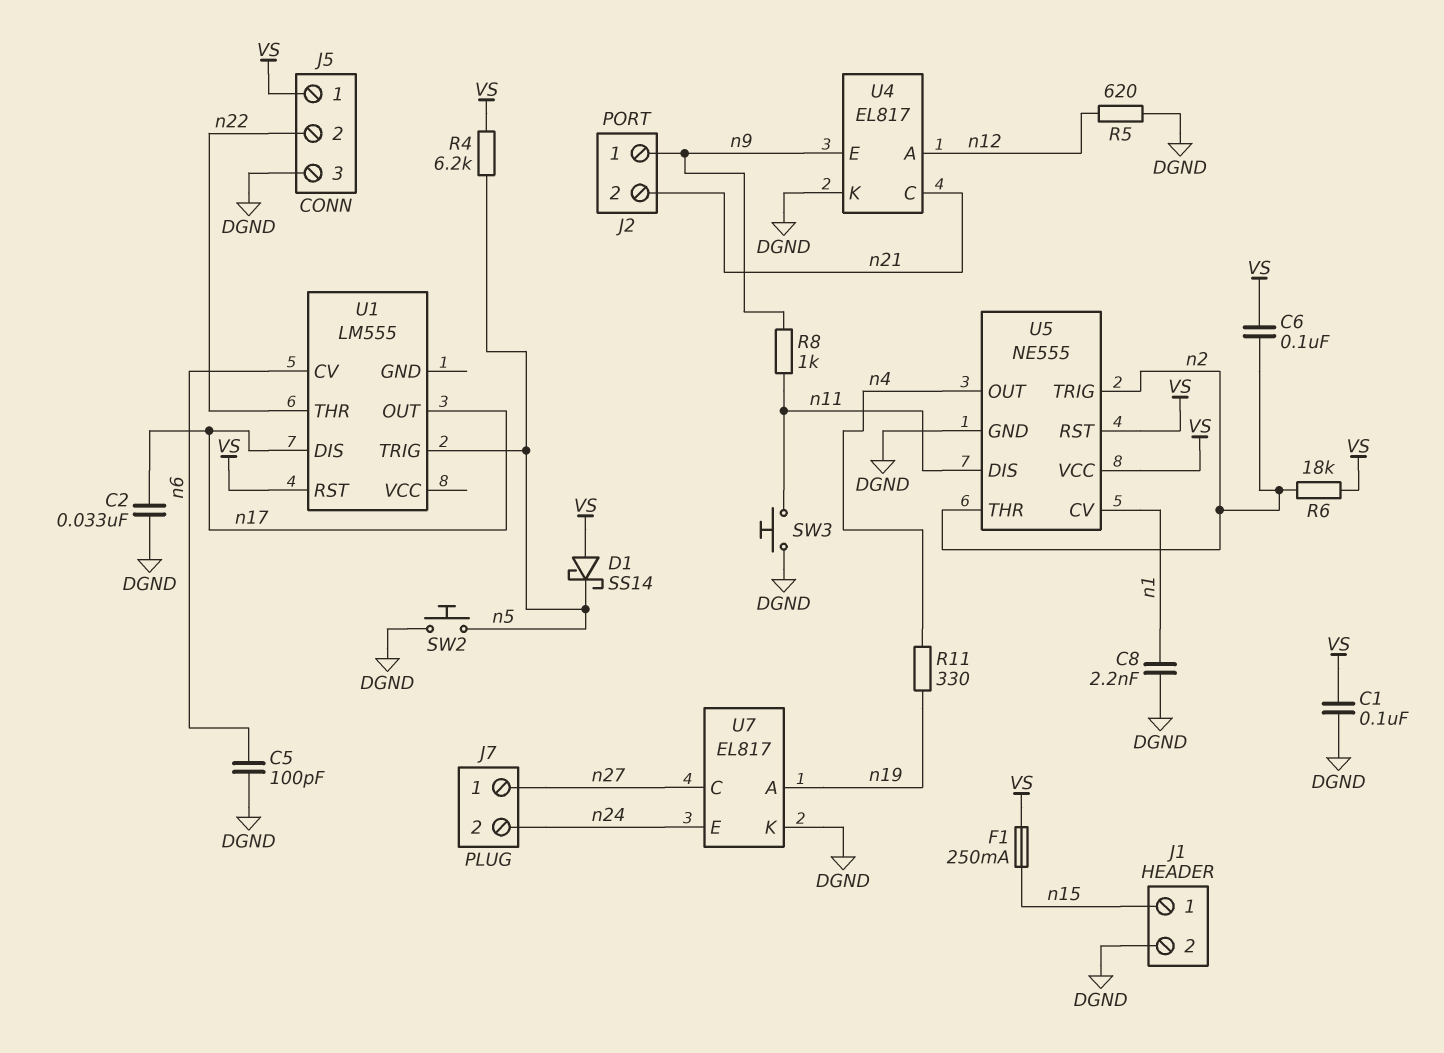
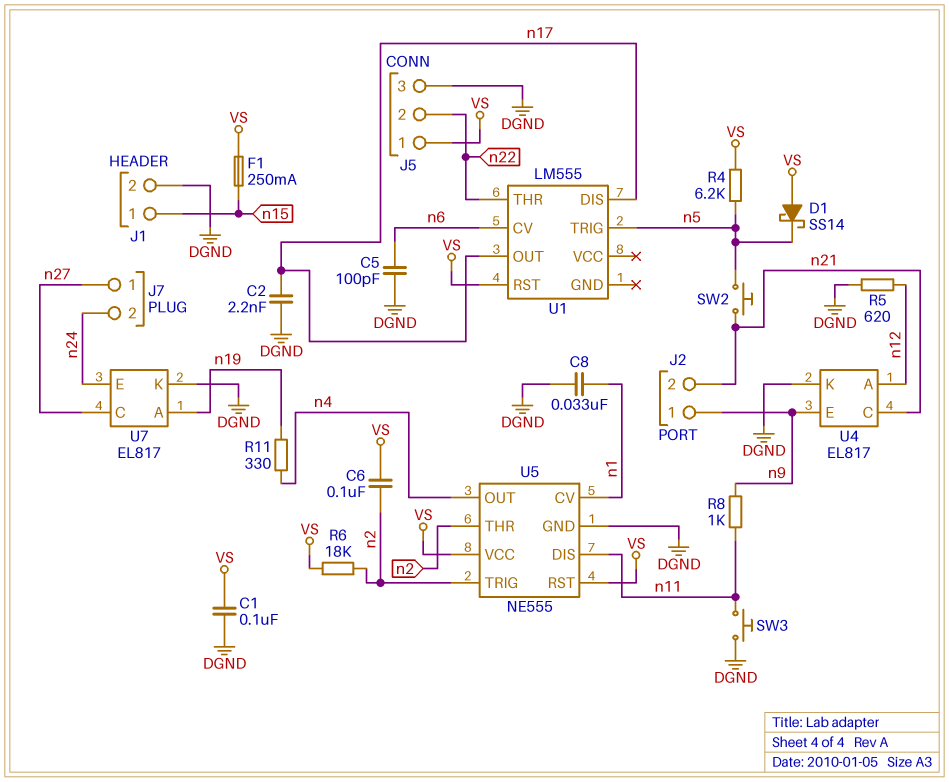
C2: 33nF (DGND, n17) -> 2.2nF (DGND, n17)
C8: 2.2nF (DGND, n1) -> 33nF (DGND, n1)
SW2: button (DGND, n5) -> button (n5, n21)

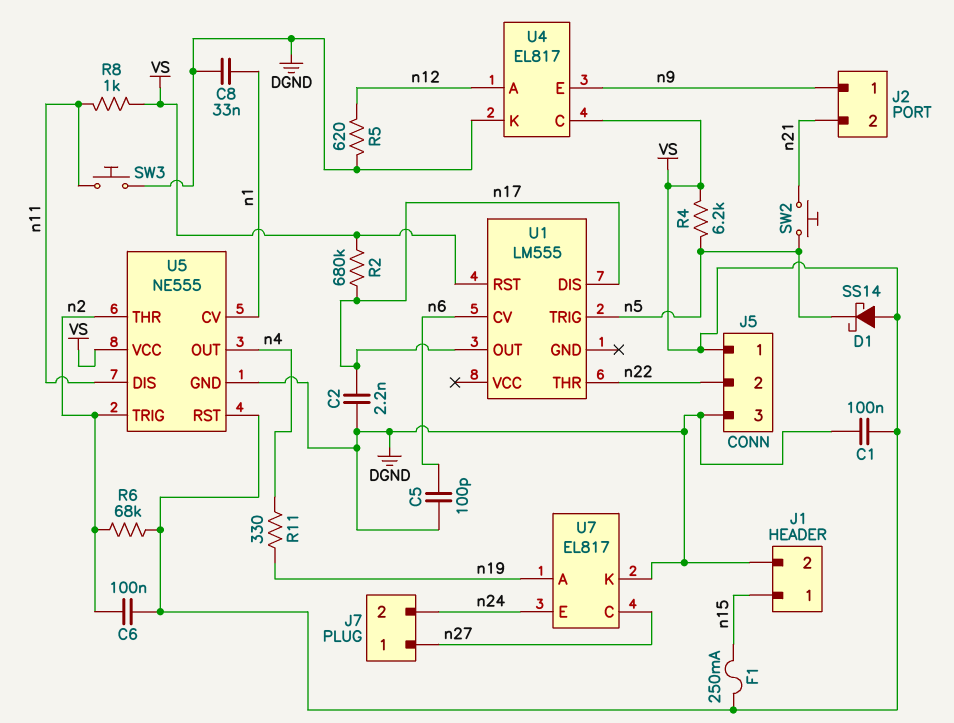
R2: none -> 680k (VS, n17)
R6: 18k (VS, n2) -> 68k (VS, n2)
R8: 1k (n9, n11) -> 1k (VS, n11)
U4 pin C: n21 -> VS

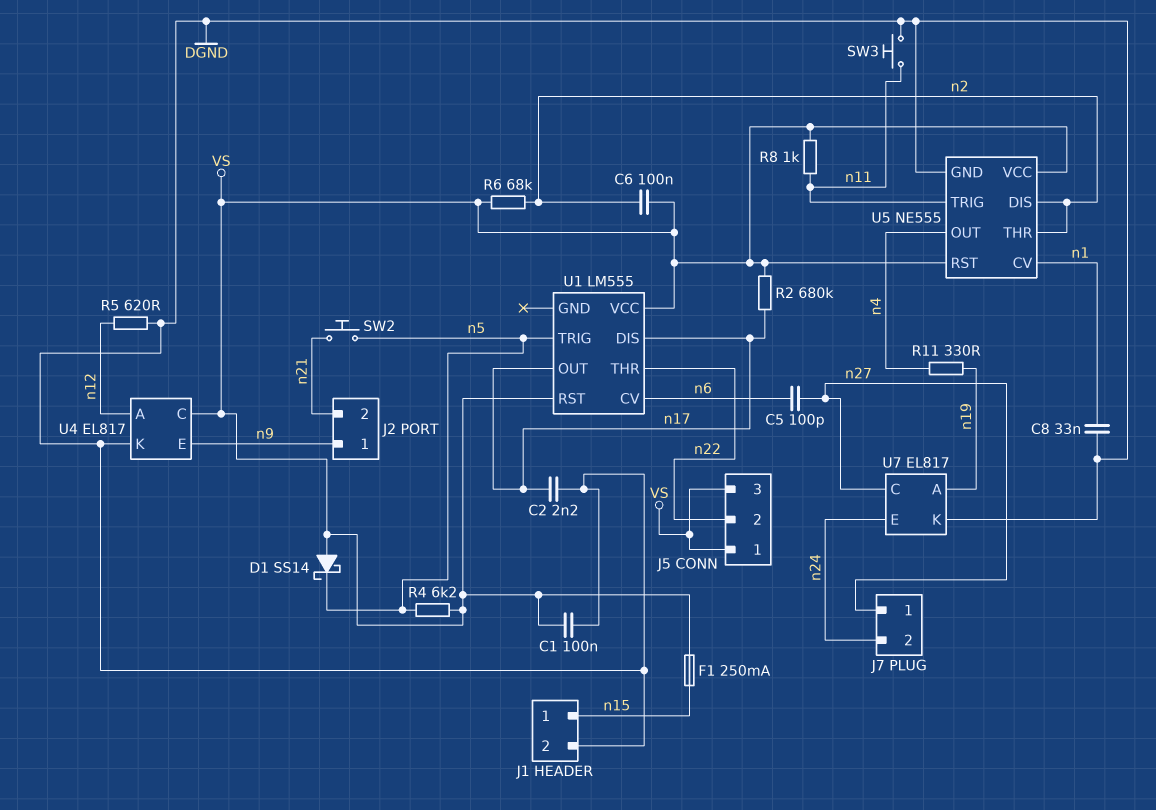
C5: 100pF (DGND, n6) -> 100pF (n6, n27)
J5 pin 3: DGND -> VS
U1 pin VCC: none -> VS
U5 pin DIS: n11 -> n2
U5 pin TRIG: n2 -> n11

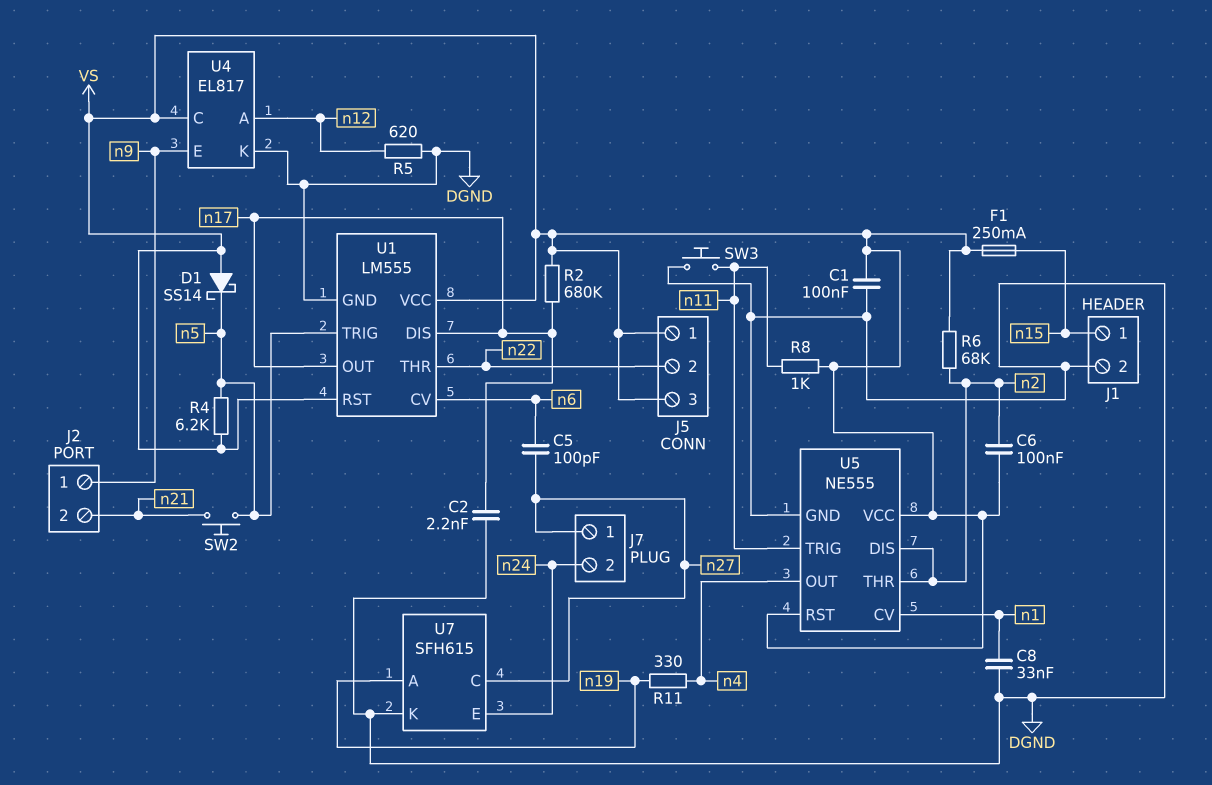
U1 pin GND: none -> DGND
U7: EL817 -> SFH615

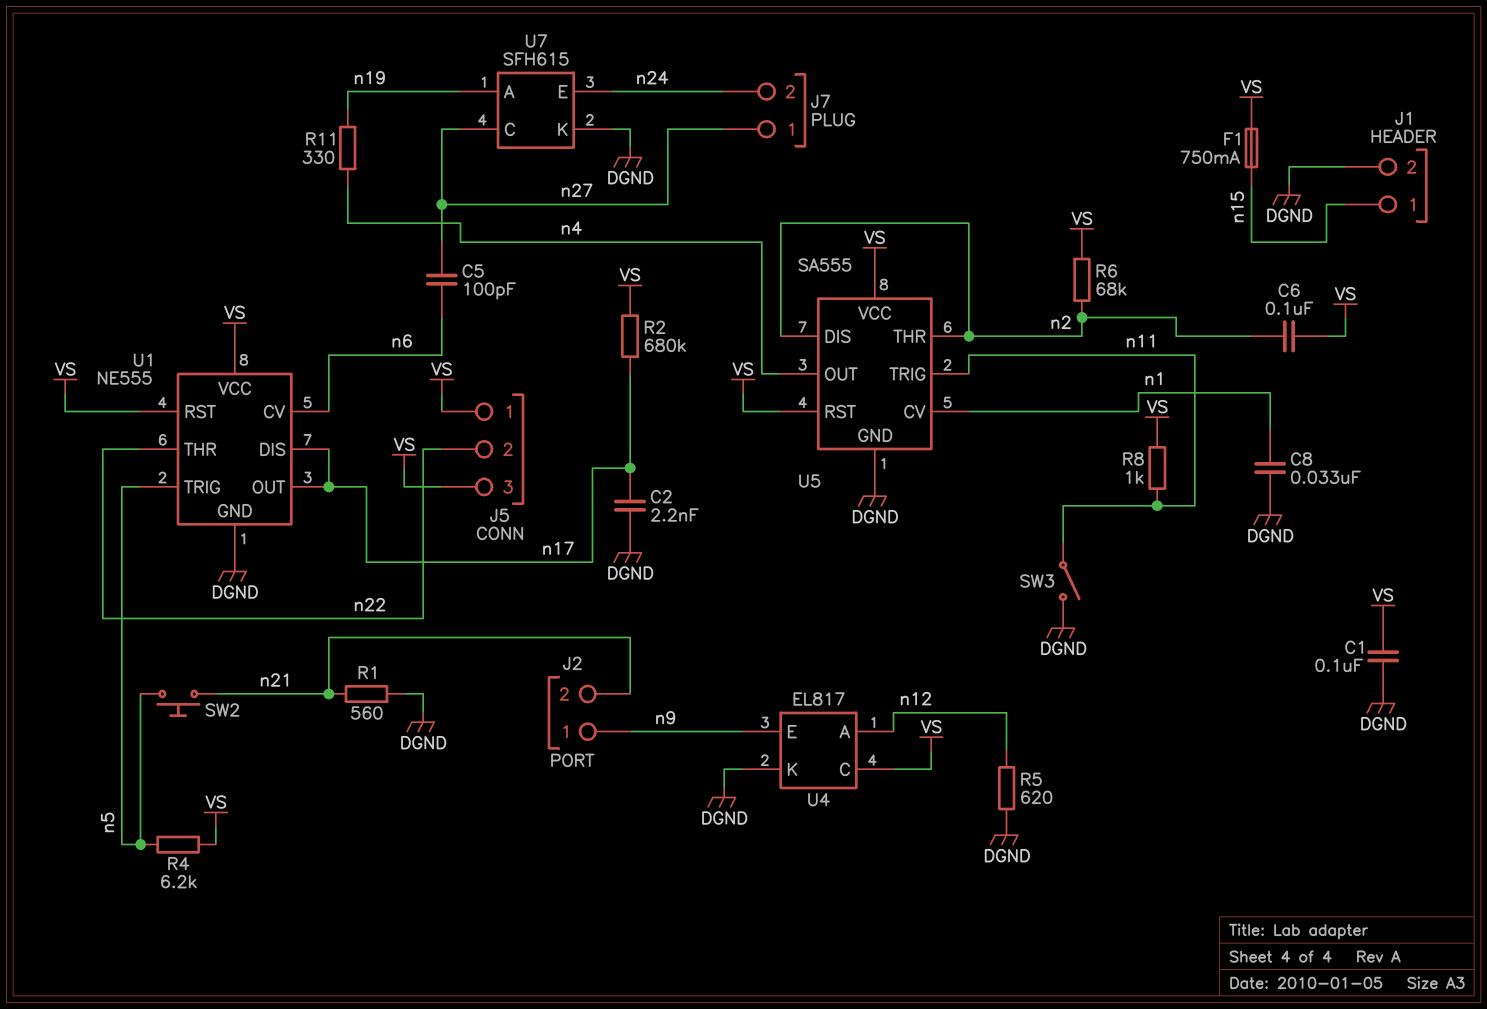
D1: schottky SS14 (A VS, K n5) -> none
F1: 250mA (VS, n15) -> 750mA (VS, n15)
R1: none -> 560 (DGND, n21)
SW3: button (DGND, n11) -> switch (DGND, n11)
U1: LM555 -> NE555
U5: NE555 -> SA555

